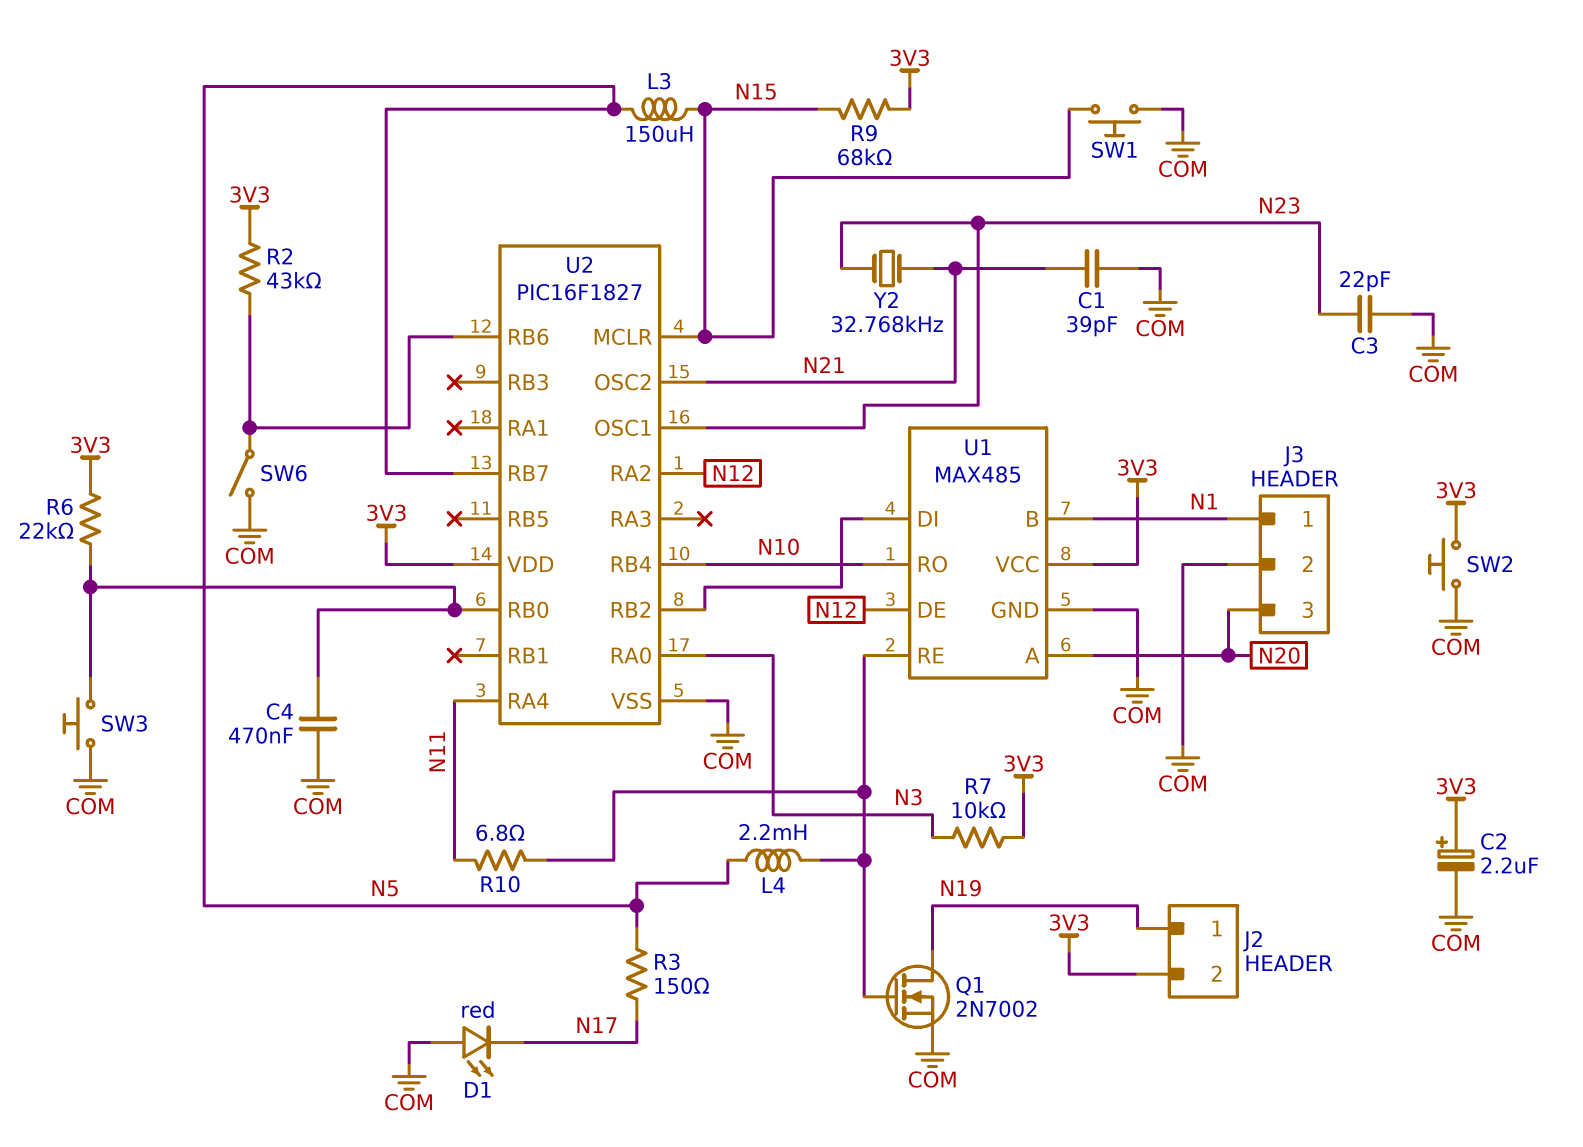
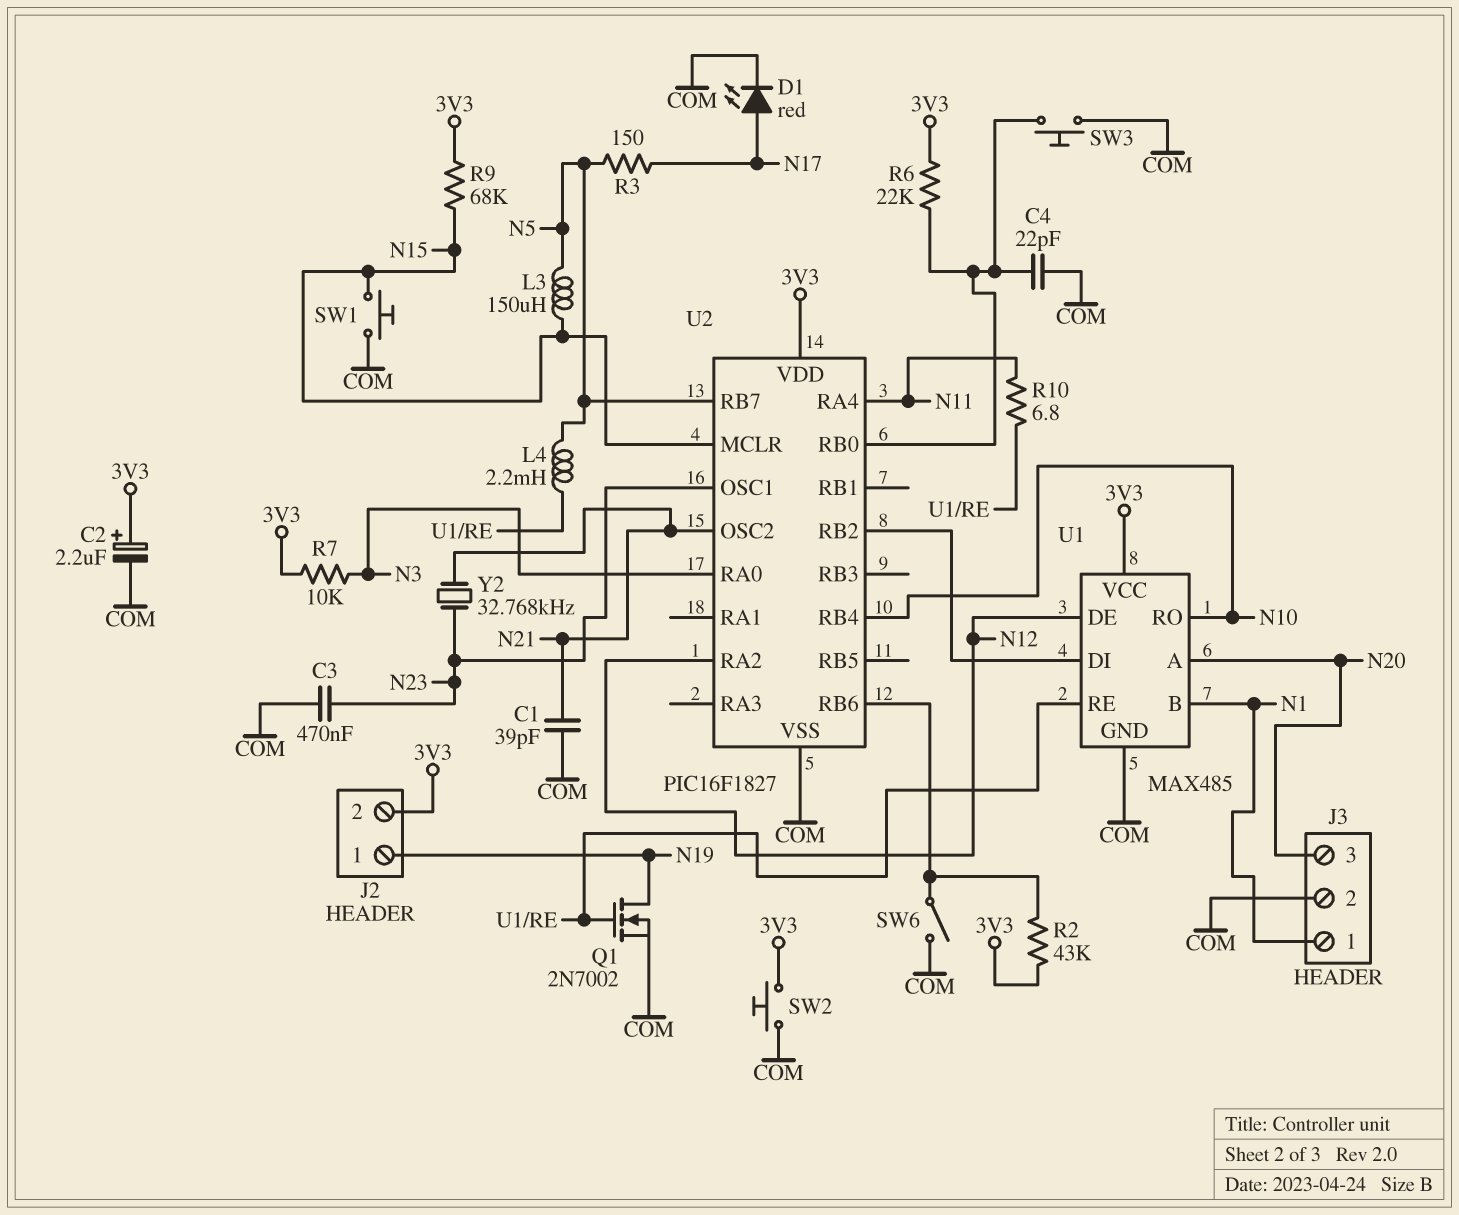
C3: 22pF (COM, N23) -> 470nF (COM, N23)
C4: 470nF (COM, U2/RB0) -> 22pF (COM, U2/RB0)
D1: LED red (A COM, K N17) -> LED red (A N17, K COM)

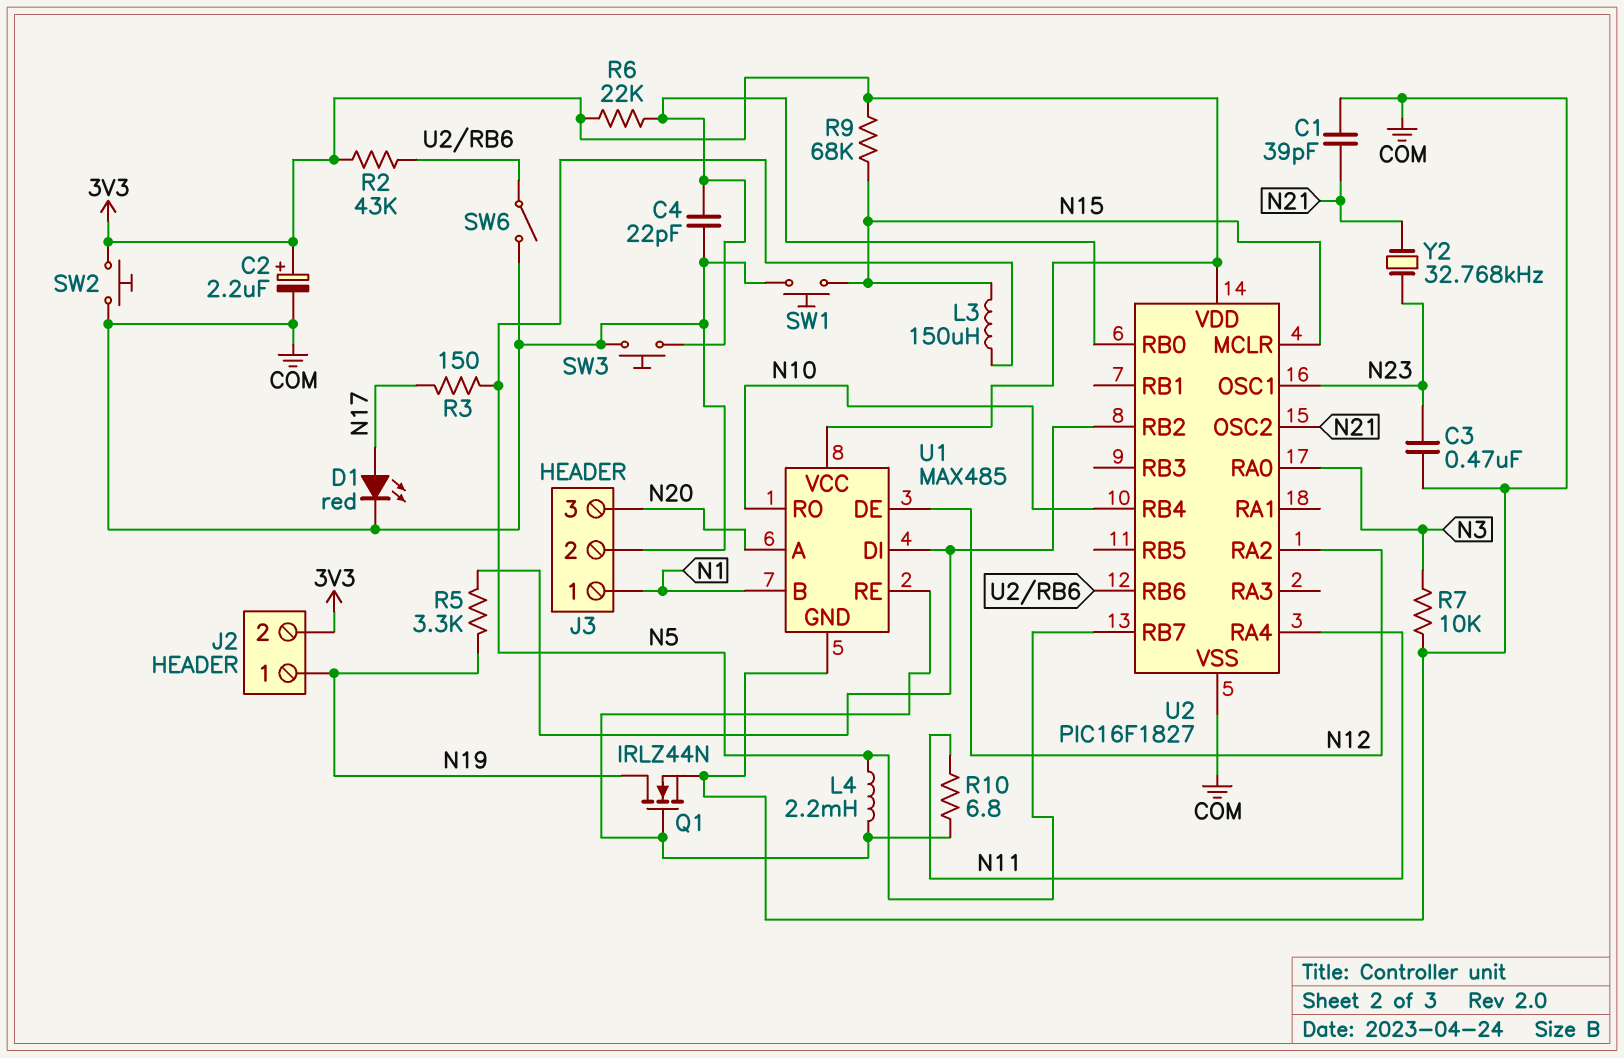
Q1: NMOS 2N7002 (G U1/RE, D N19, S COM) -> NMOS IRLZ44N (G U1/RE, D N19, S COM)
R5: none -> 3.3k (N19, U1/DI)
R7: 10k (3V3, N3) -> 10k (COM, N3)

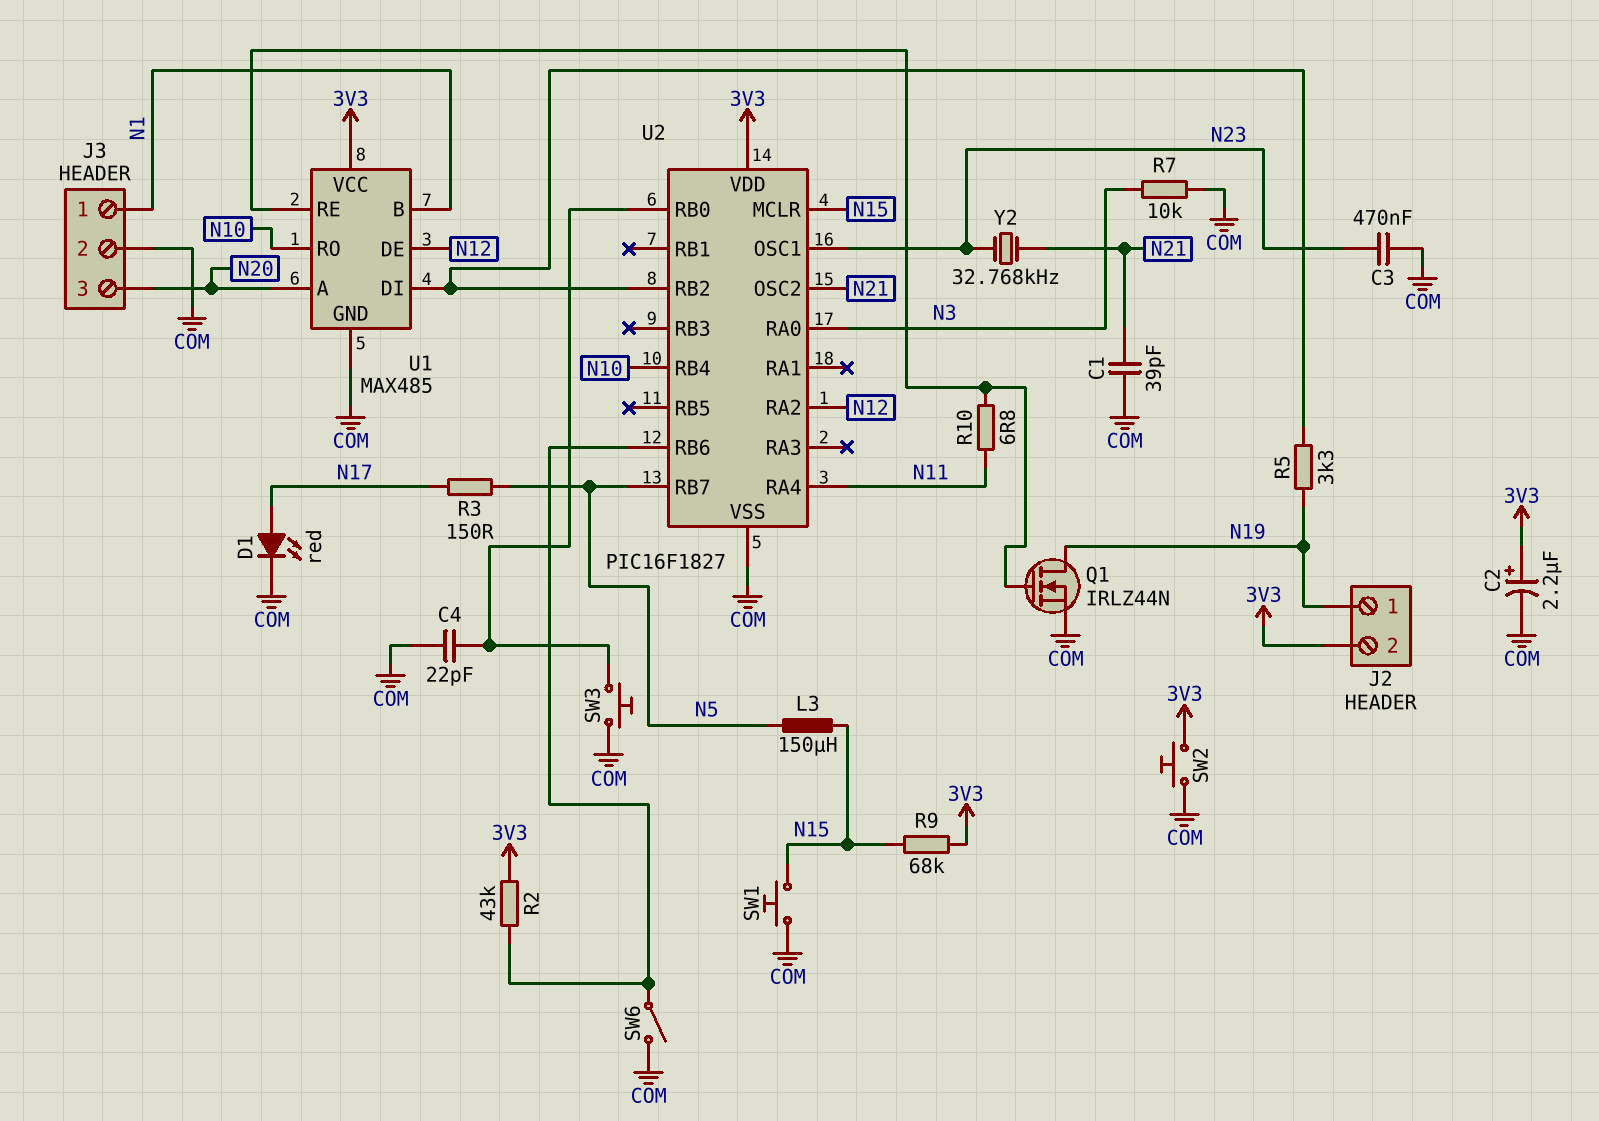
L4: 2.2mH (N5, U1/RE) -> none
R6: 22k (3V3, U2/RB0) -> none

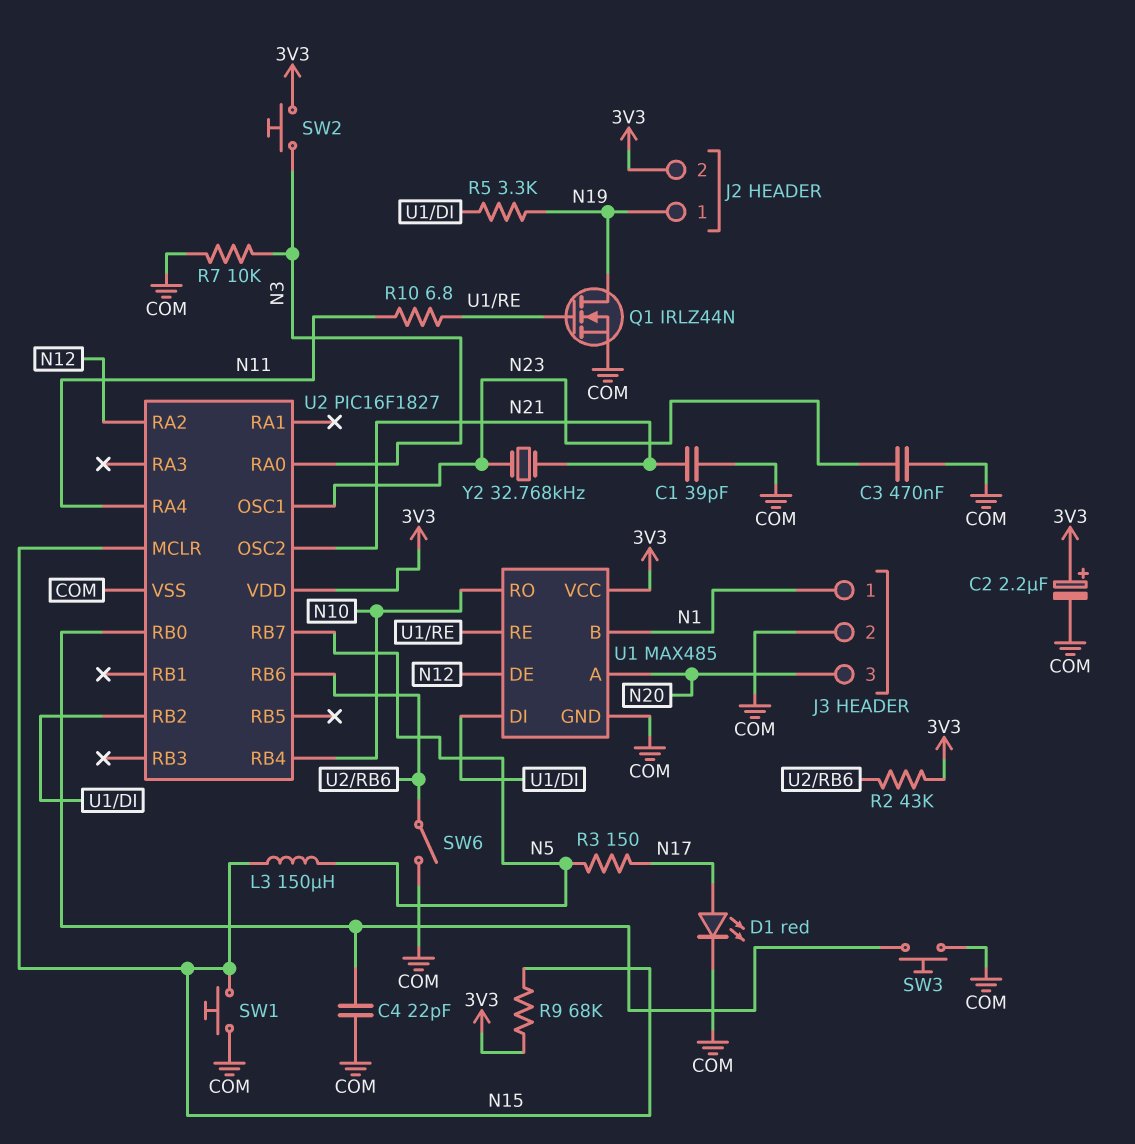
SW2: button (3V3, COM) -> button (3V3, N3)

